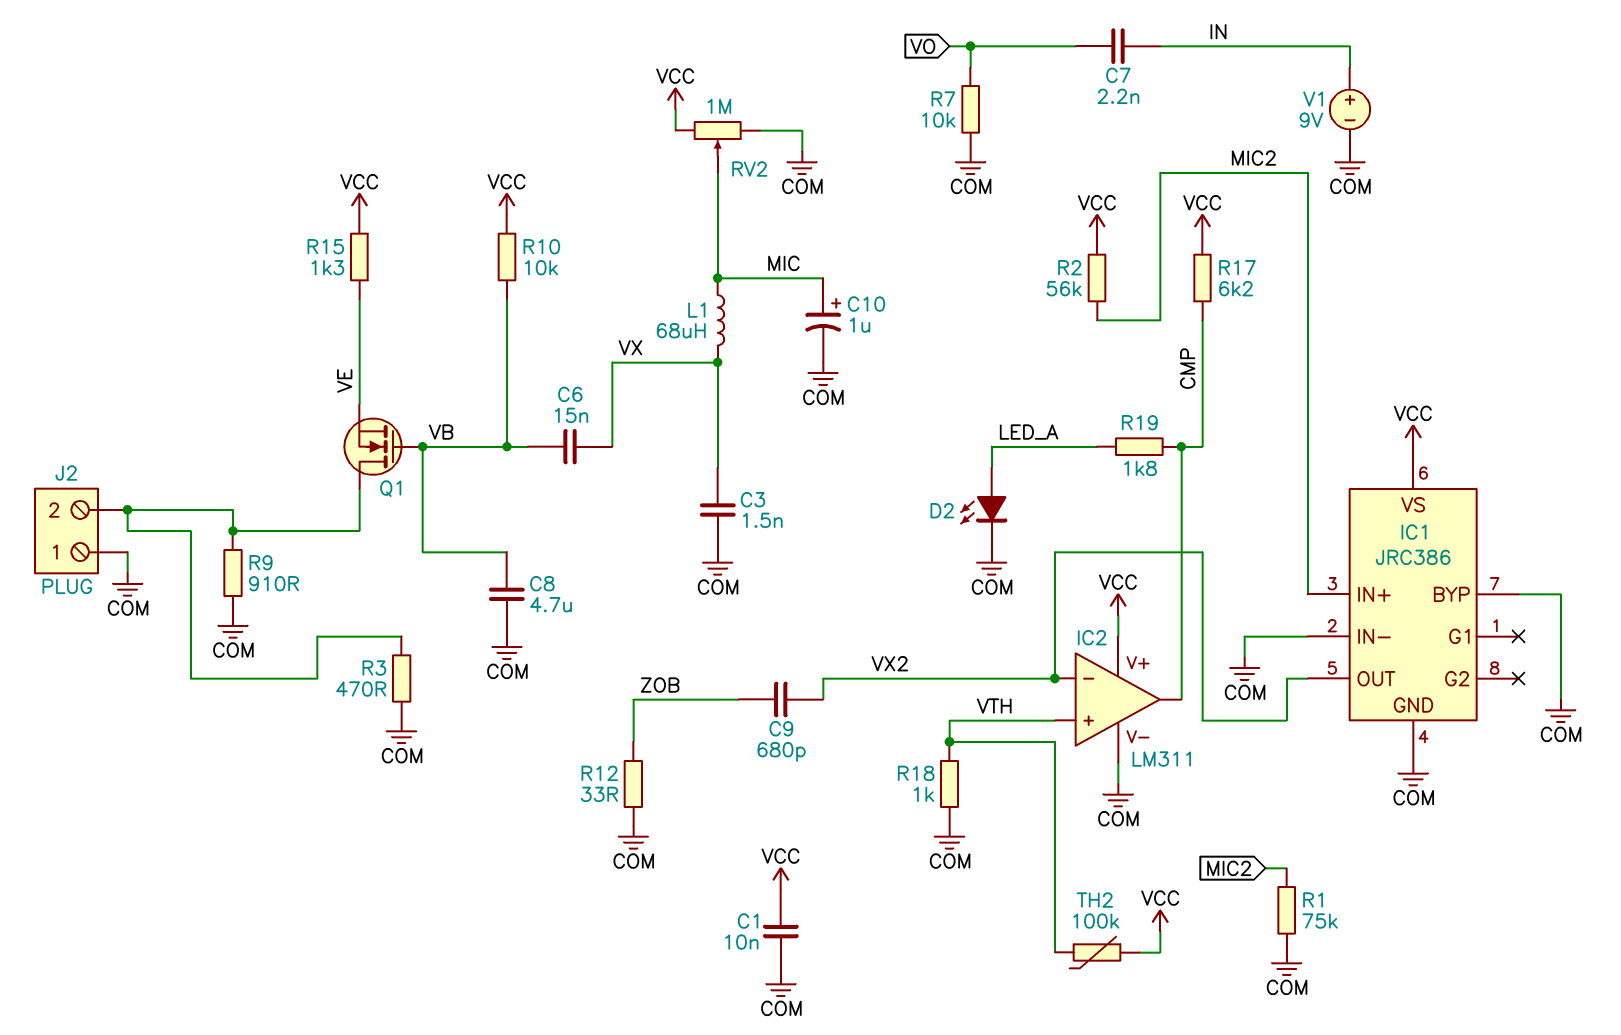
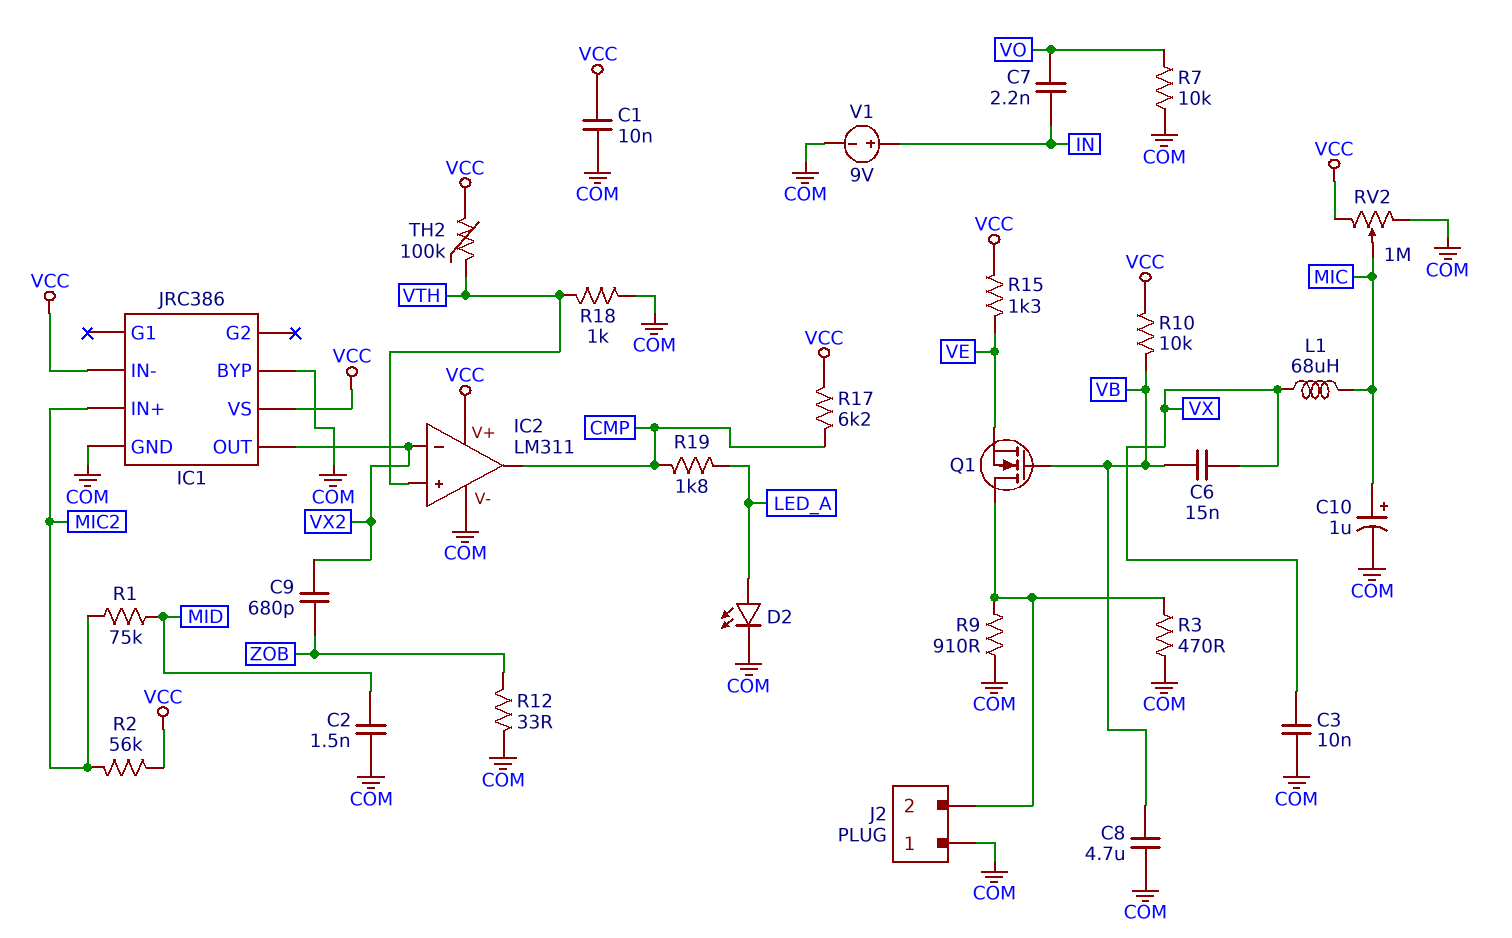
C2: none -> 1.5nF (COM, MID)
C3: 1.5nF (COM, VX) -> 10nF (COM, VX)
IC1 pin IN-: COM -> VCC
R1: 75k (COM, MIC2) -> 75k (MIC2, MID)

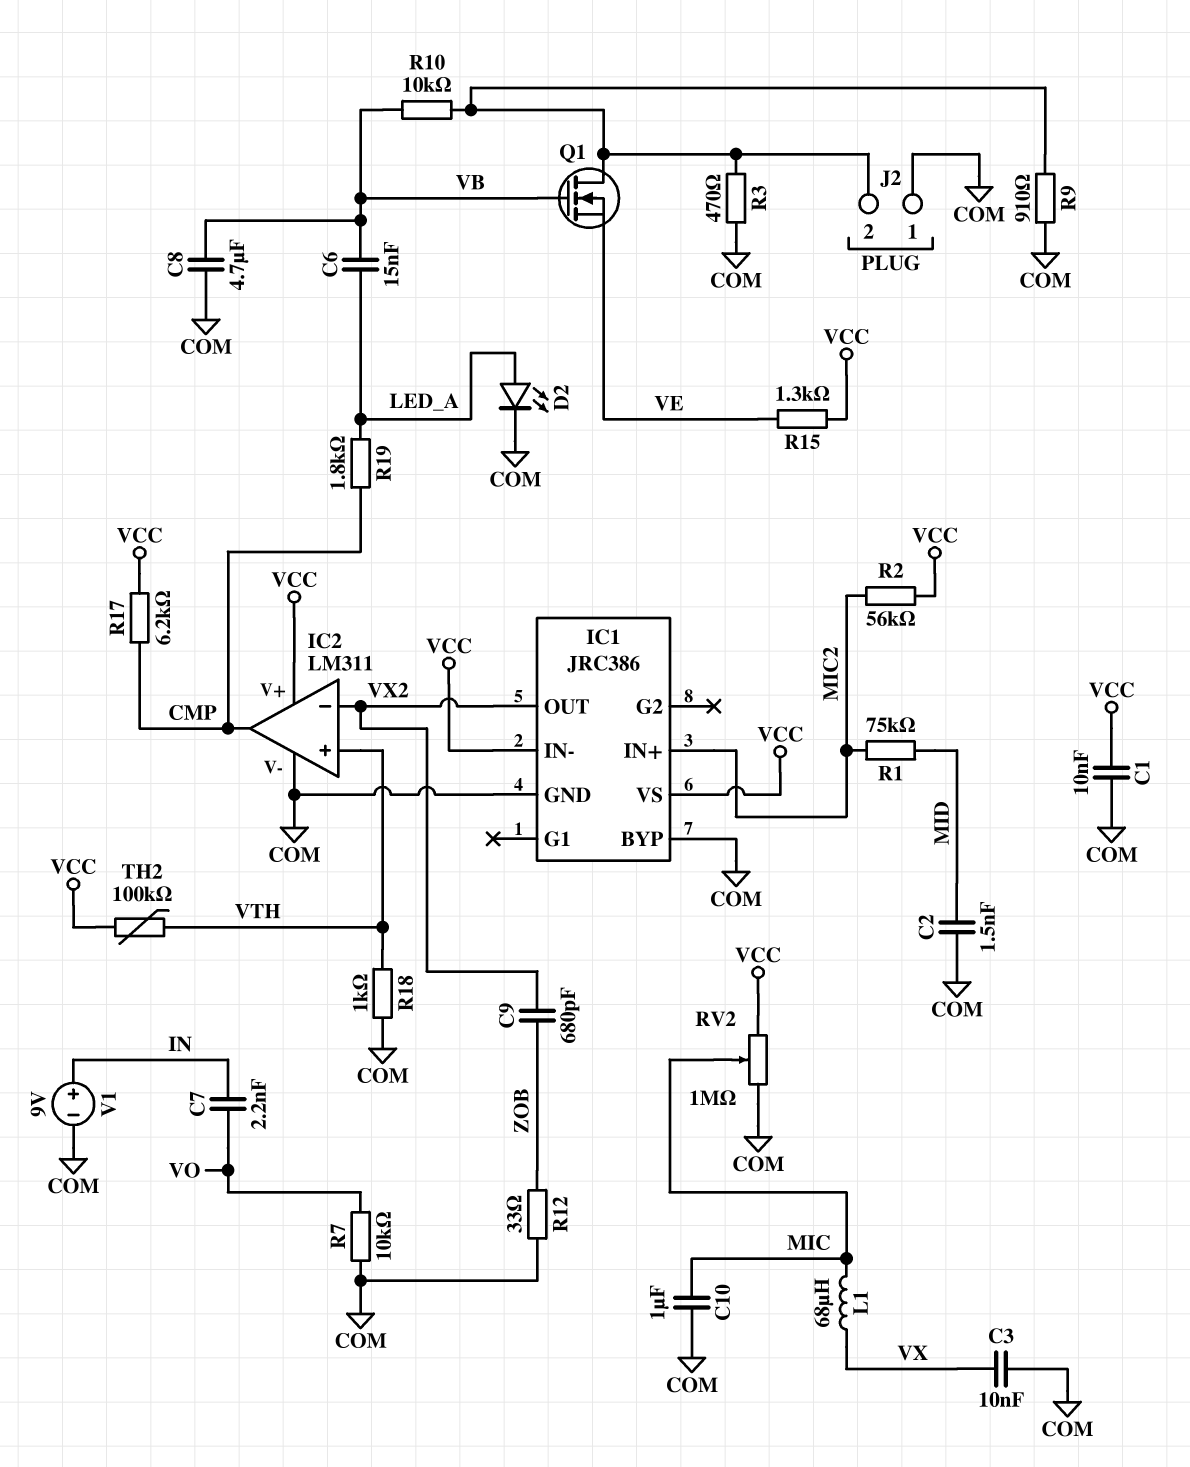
C6: 15nF (VB, VX) -> 15nF (LED_A, VB)
C10: 1uF (plus MIC, minus COM) -> 1uF (COM, MIC)
R10: 10k (VB, VCC) -> 10k (J2/2, VB)

